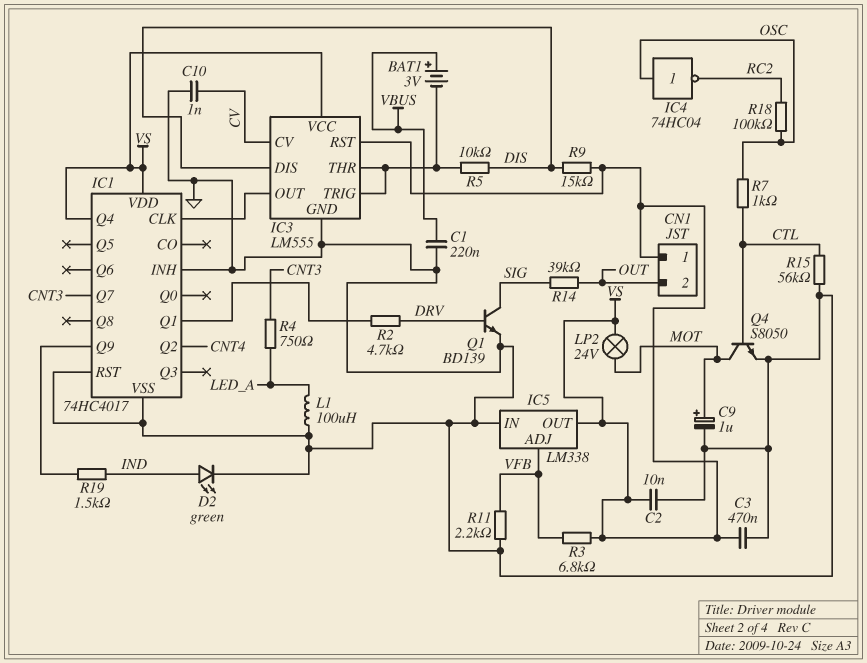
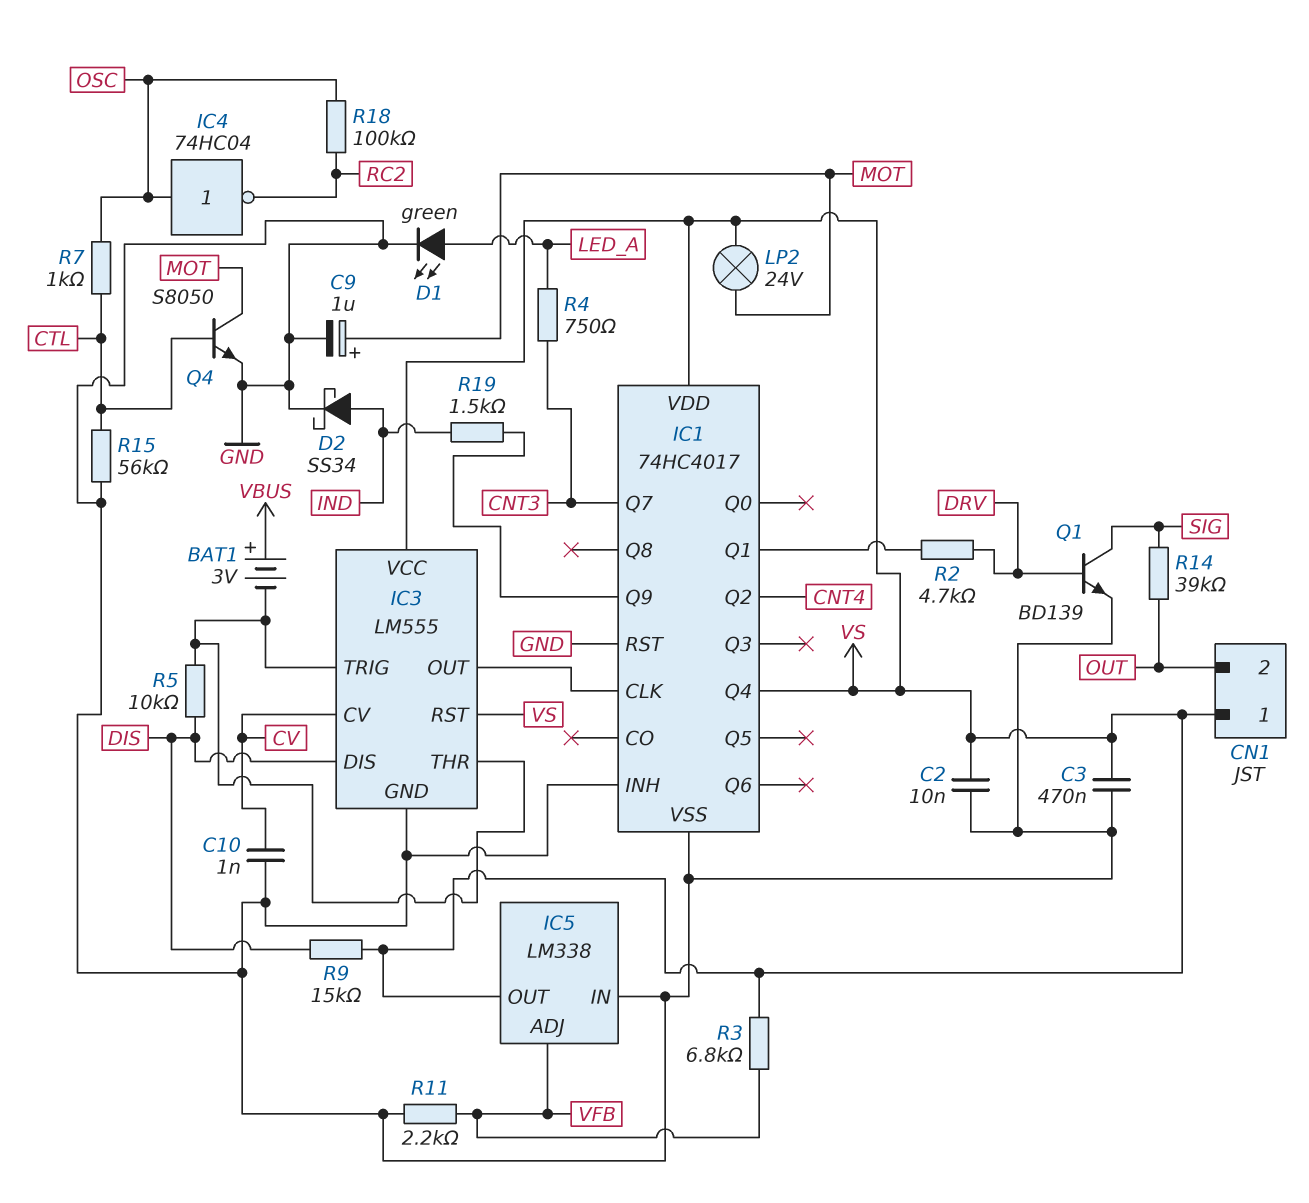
C1: 220nF (GND, VBUS) -> none
D1: none -> LED green (A LED_A, K GND)
D2: LED green (A IND, K GND) -> schottky SS34 (A IND, K GND)
L1: 100uH (GND, LED_A) -> none

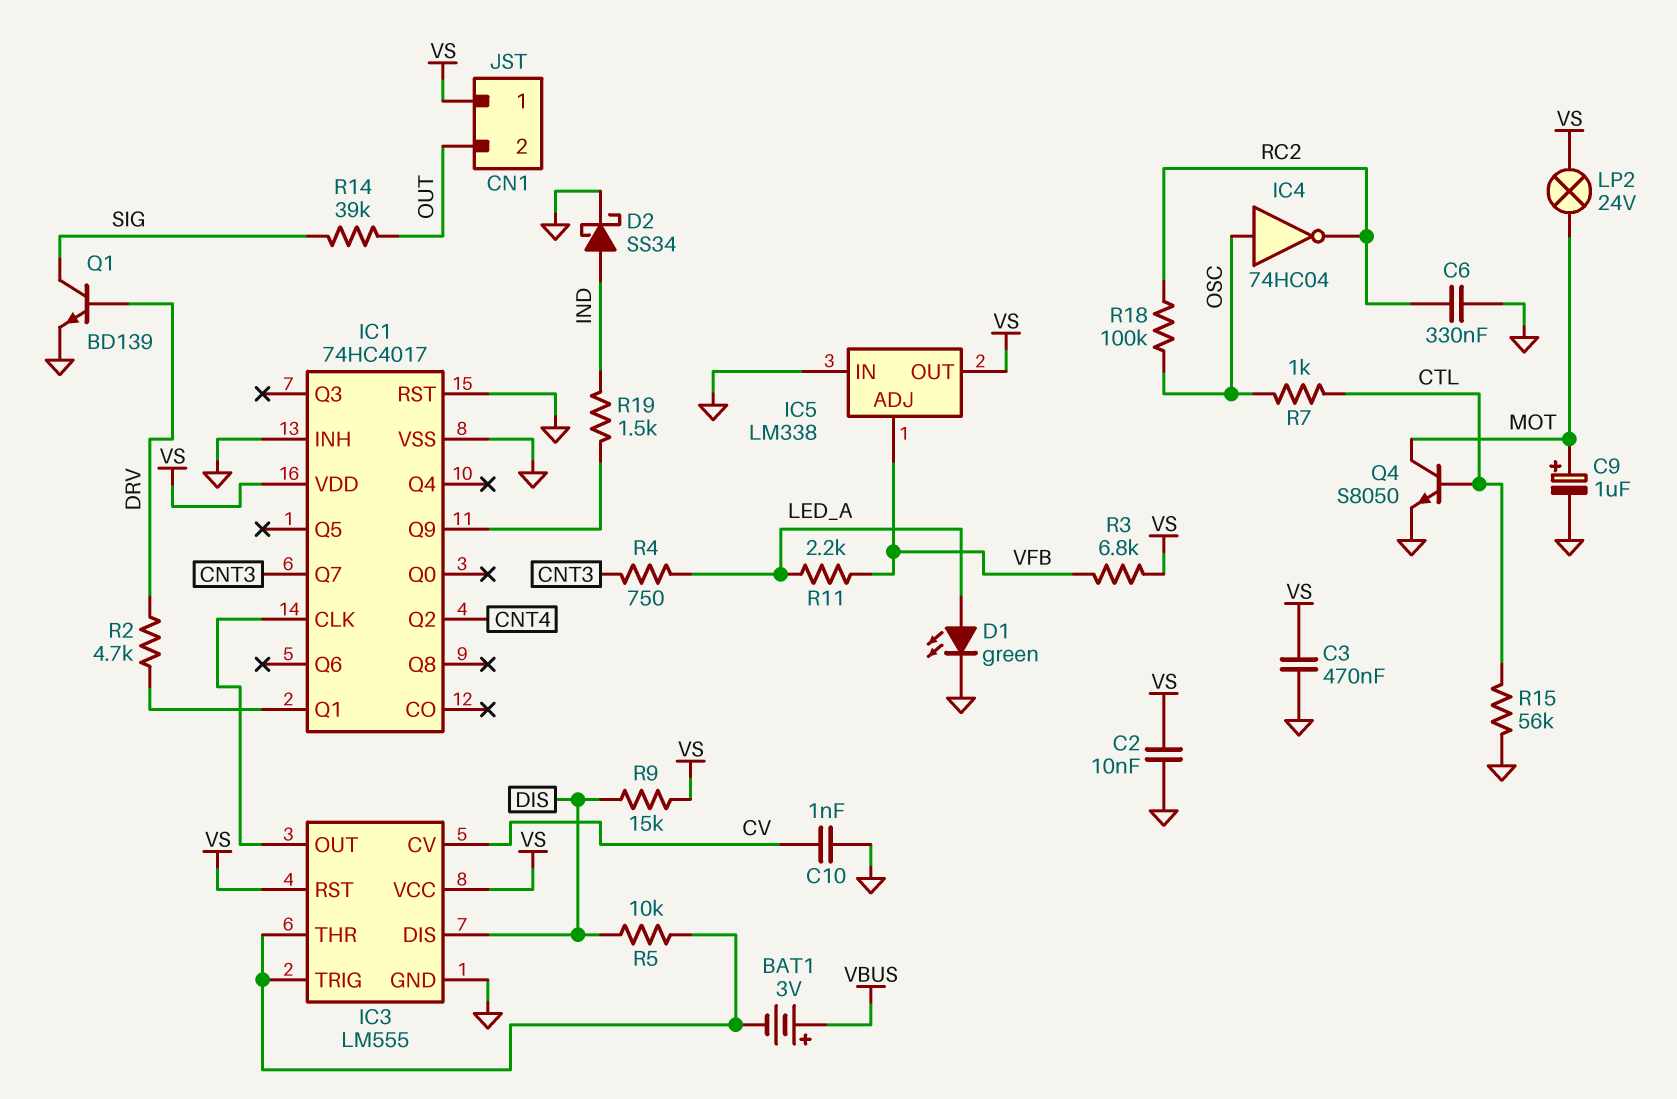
C6: none -> 330nF (GND, RC2)
IC1 pin Q4: VS -> none
R11: 2.2k (GND, VFB) -> 2.2k (LED_A, VFB)

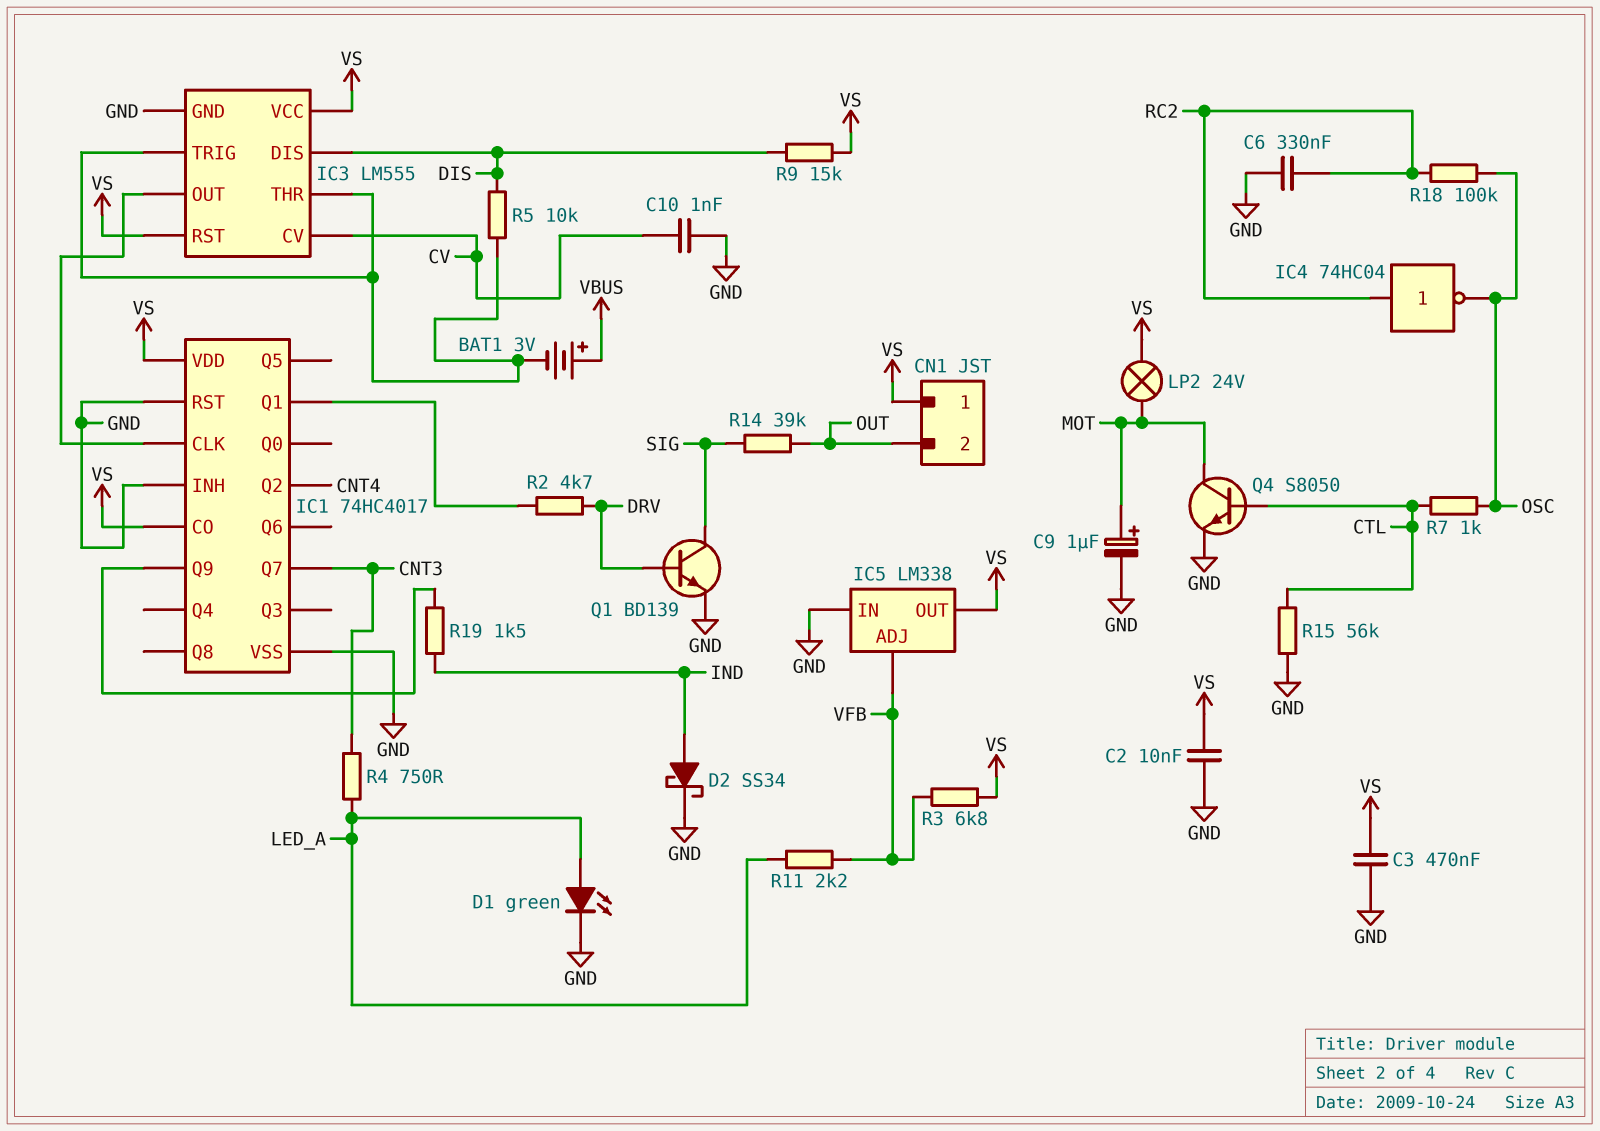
IC1 pin CO: none -> VS
IC4: NOT 74HC04 (in OSC, out RC2) -> NOT 74HC04 (in RC2, out OSC)

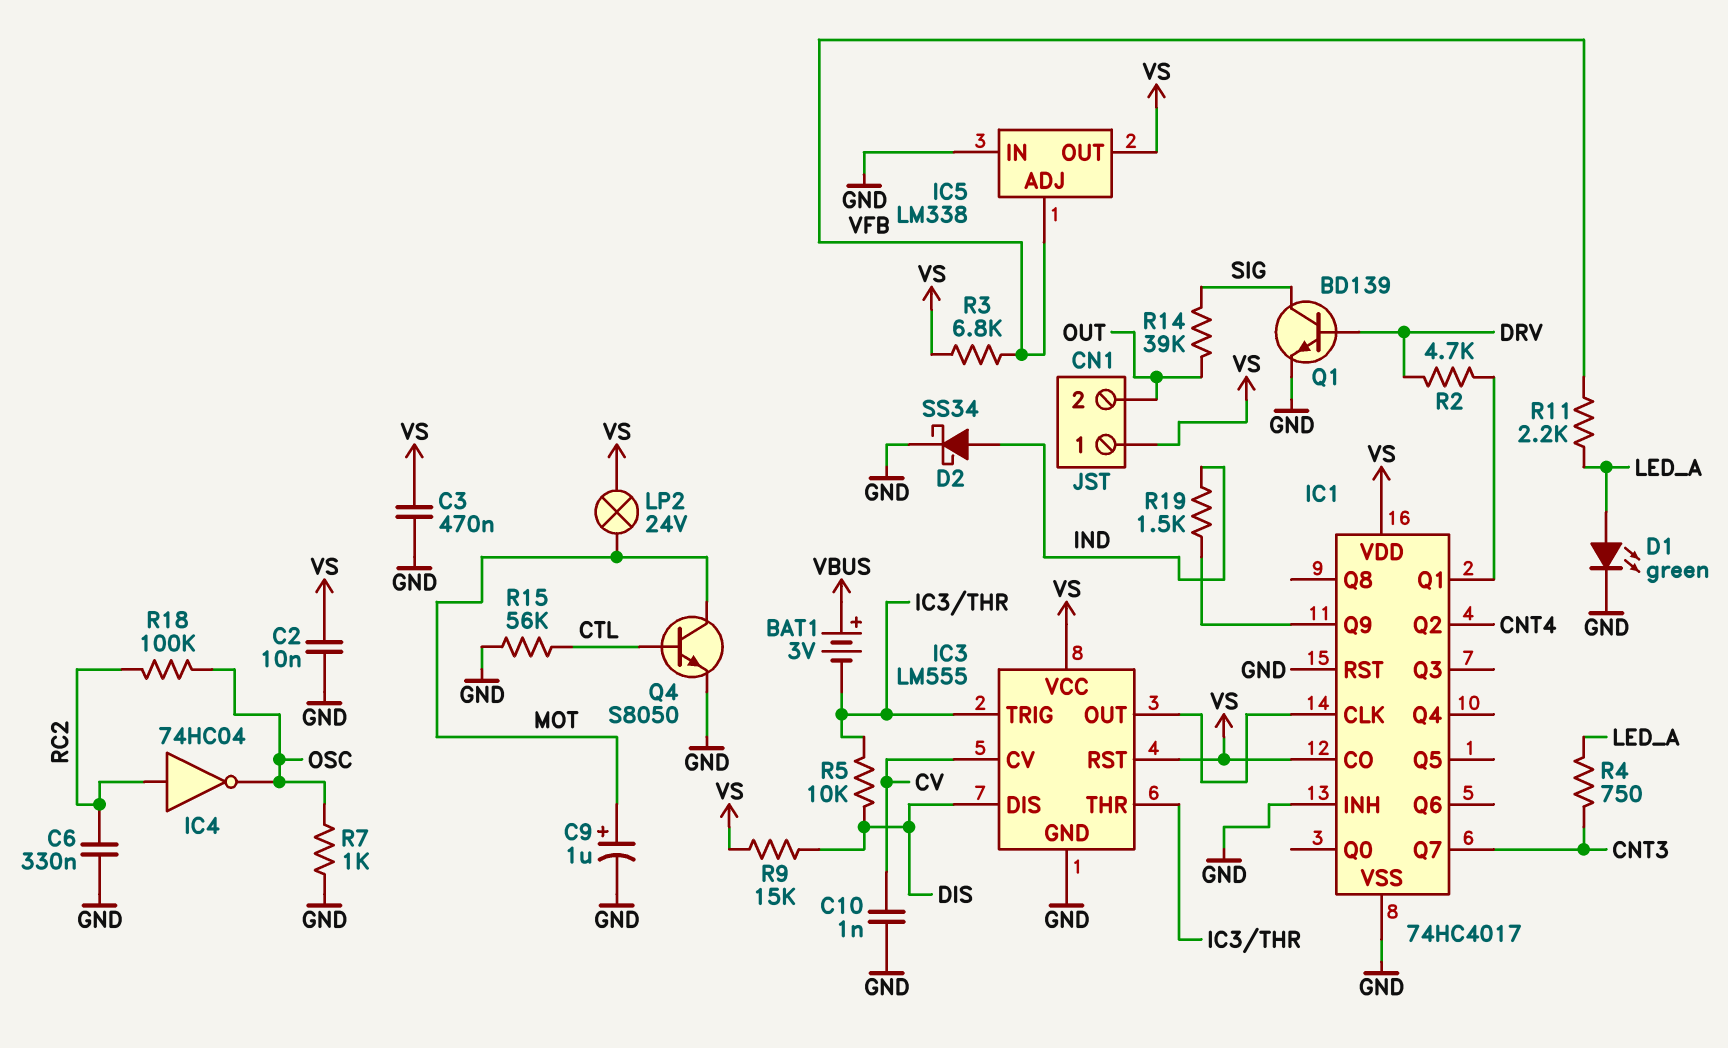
R7: 1k (CTL, OSC) -> 1k (GND, OSC)

